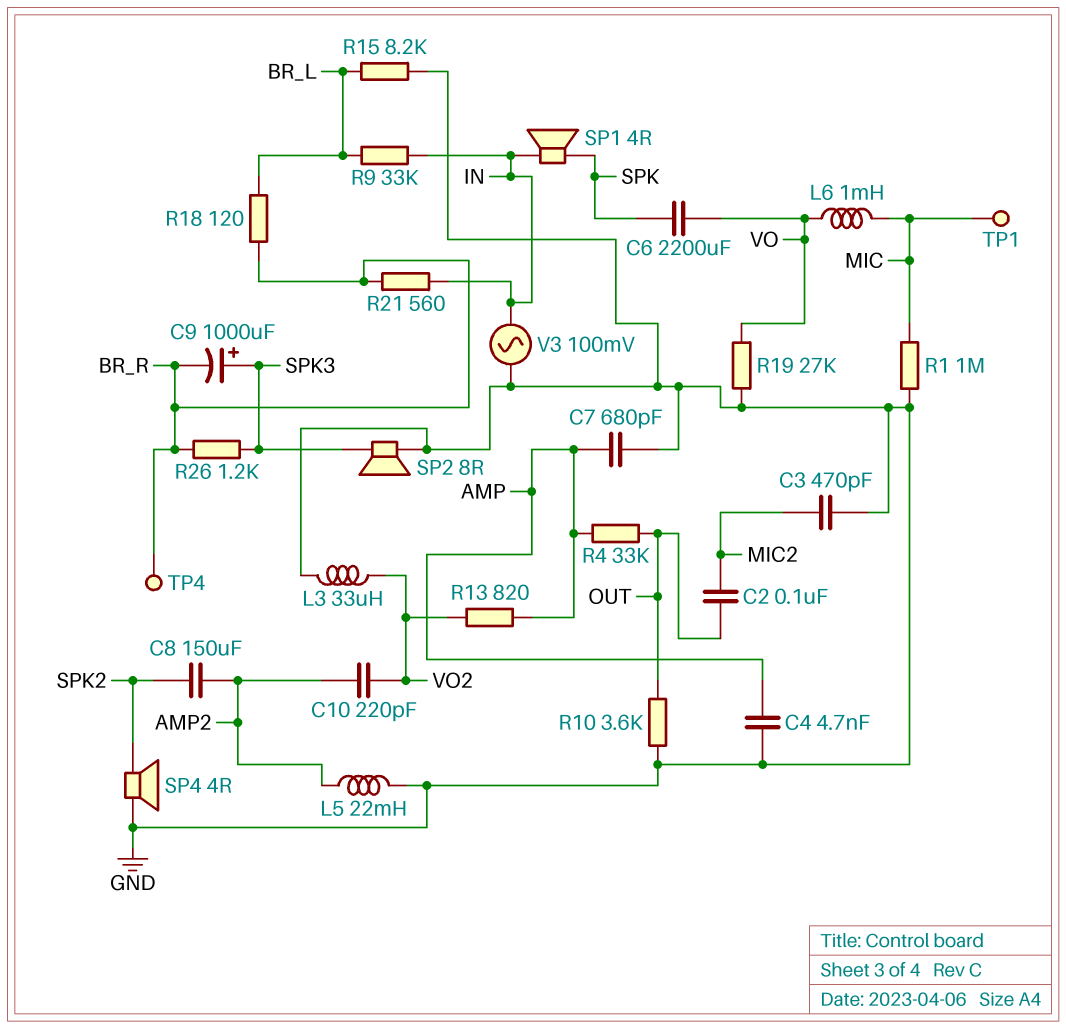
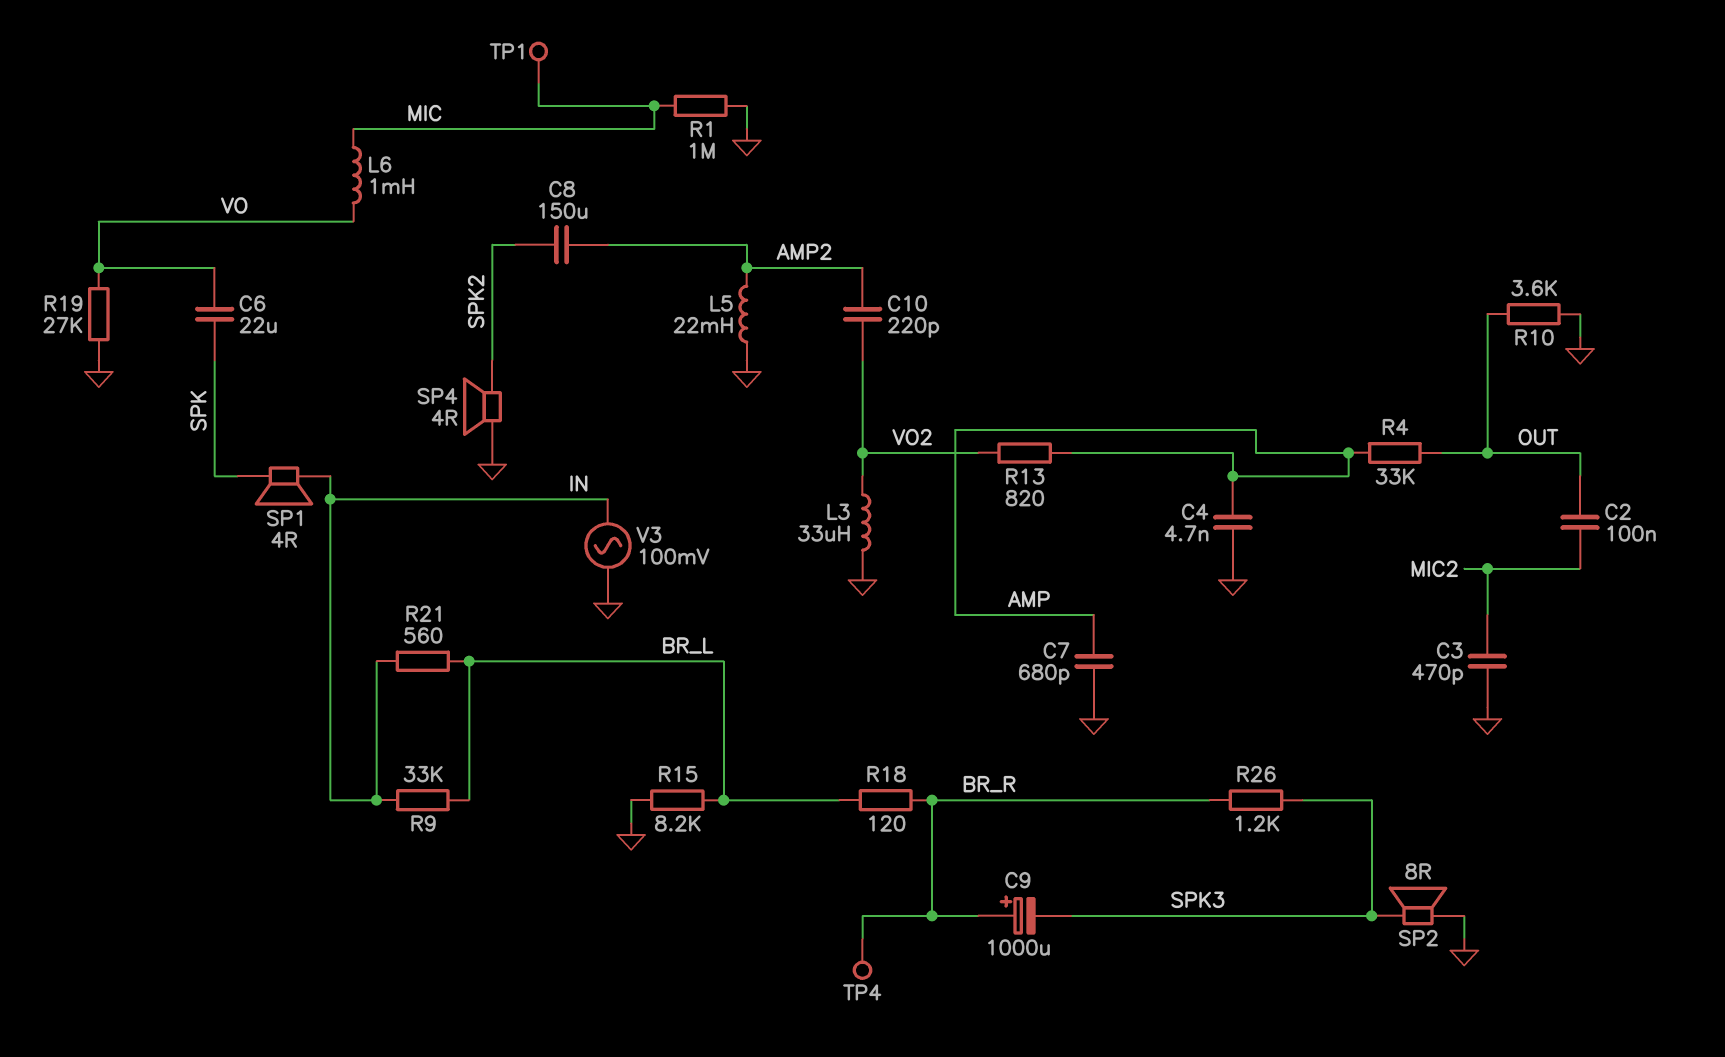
C6: 2200uF (SPK, VO) -> 22uF (SPK, VO)
C9: 1000uF (plus SPK3, minus BR_R) -> 1000uF (plus BR_R, minus SPK3)
R21: 560 (BR_R, IN) -> 560 (BR_L, IN)

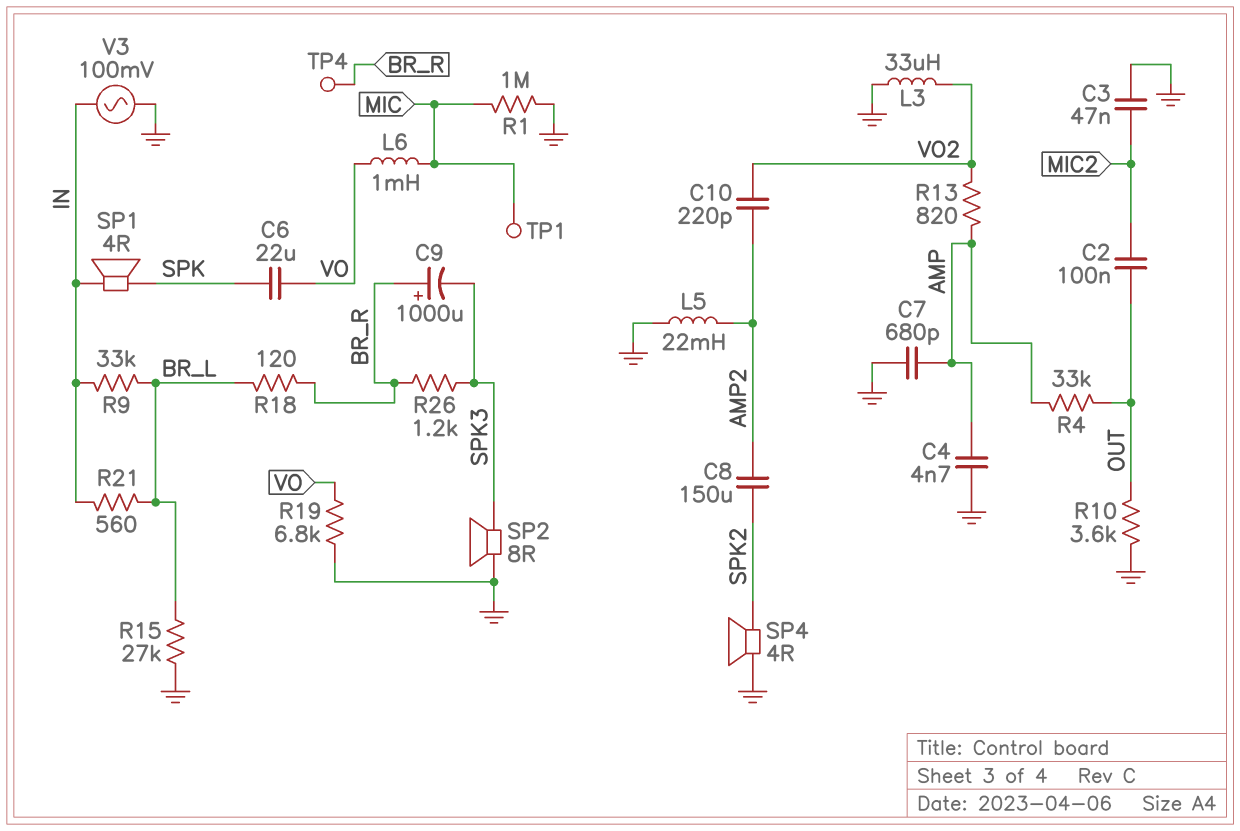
C3: 470pF (GND, MIC2) -> 47nF (GND, MIC2)
R15: 8.2k (BR_L, GND) -> 27k (BR_L, GND)
R19: 27k (GND, VO) -> 6.8k (GND, VO)

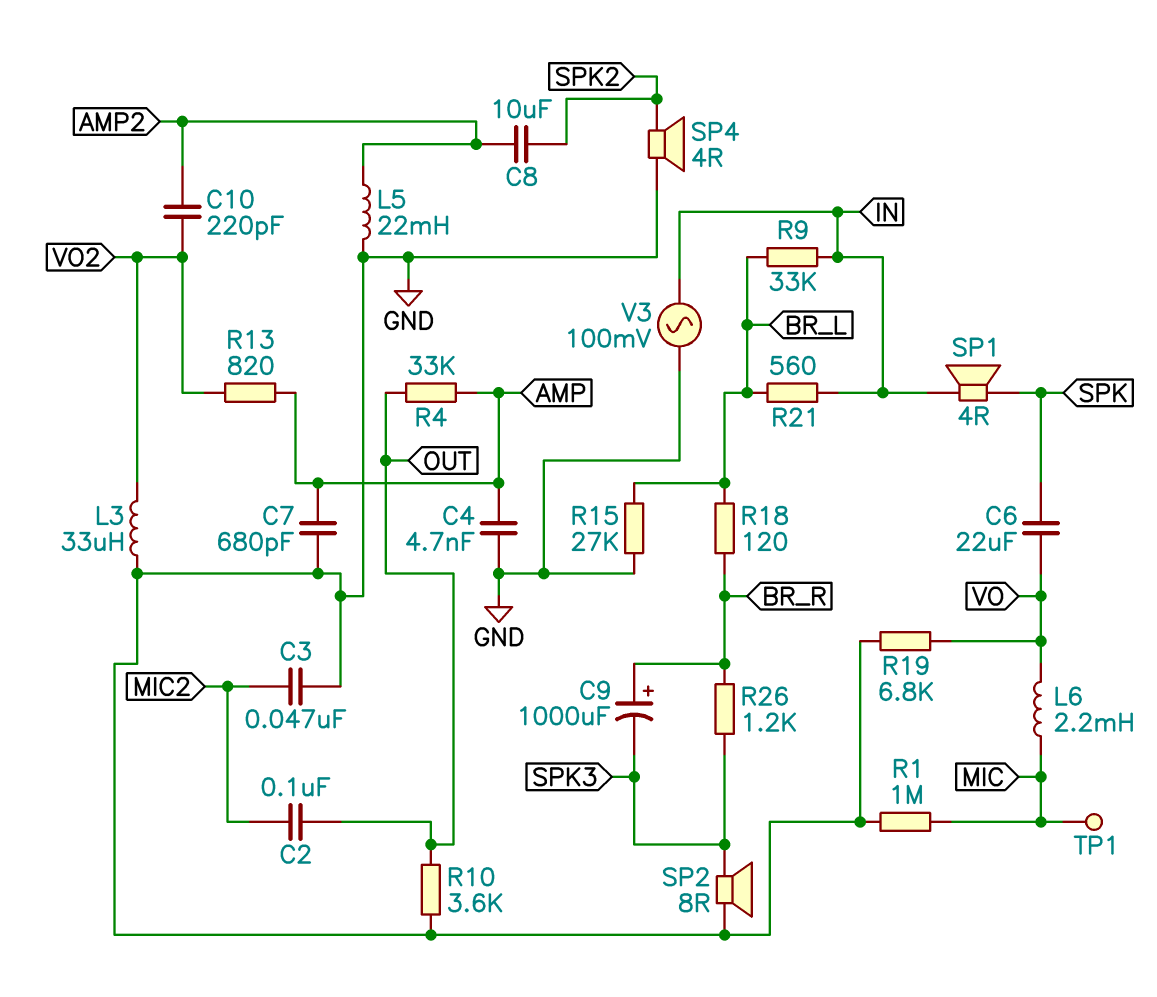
C8: 150uF (AMP2, SPK2) -> 10uF (AMP2, SPK2)
L6: 1mH (MIC, VO) -> 2.2mH (MIC, VO)
TP4: test point (BR_R) -> none

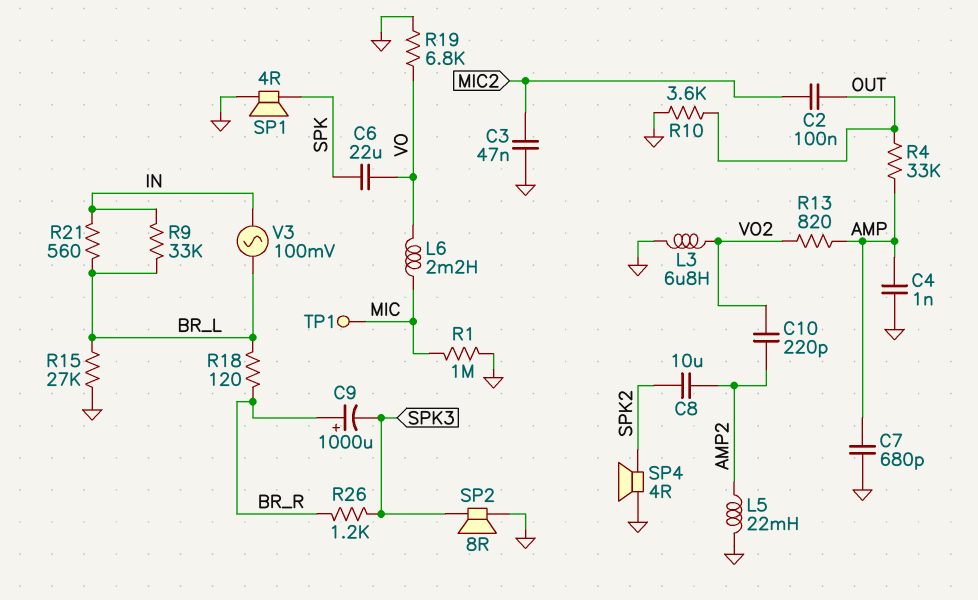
C4: 4.7nF (AMP, GND) -> 1nF (AMP, GND)
L3: 33uH (GND, VO2) -> 6.8uH (GND, VO2)
SP1: speaker 4R (IN, SPK) -> speaker 4R (GND, SPK)
V3: AC 100mV (GND, IN) -> AC 100mV (BR_L, IN)

